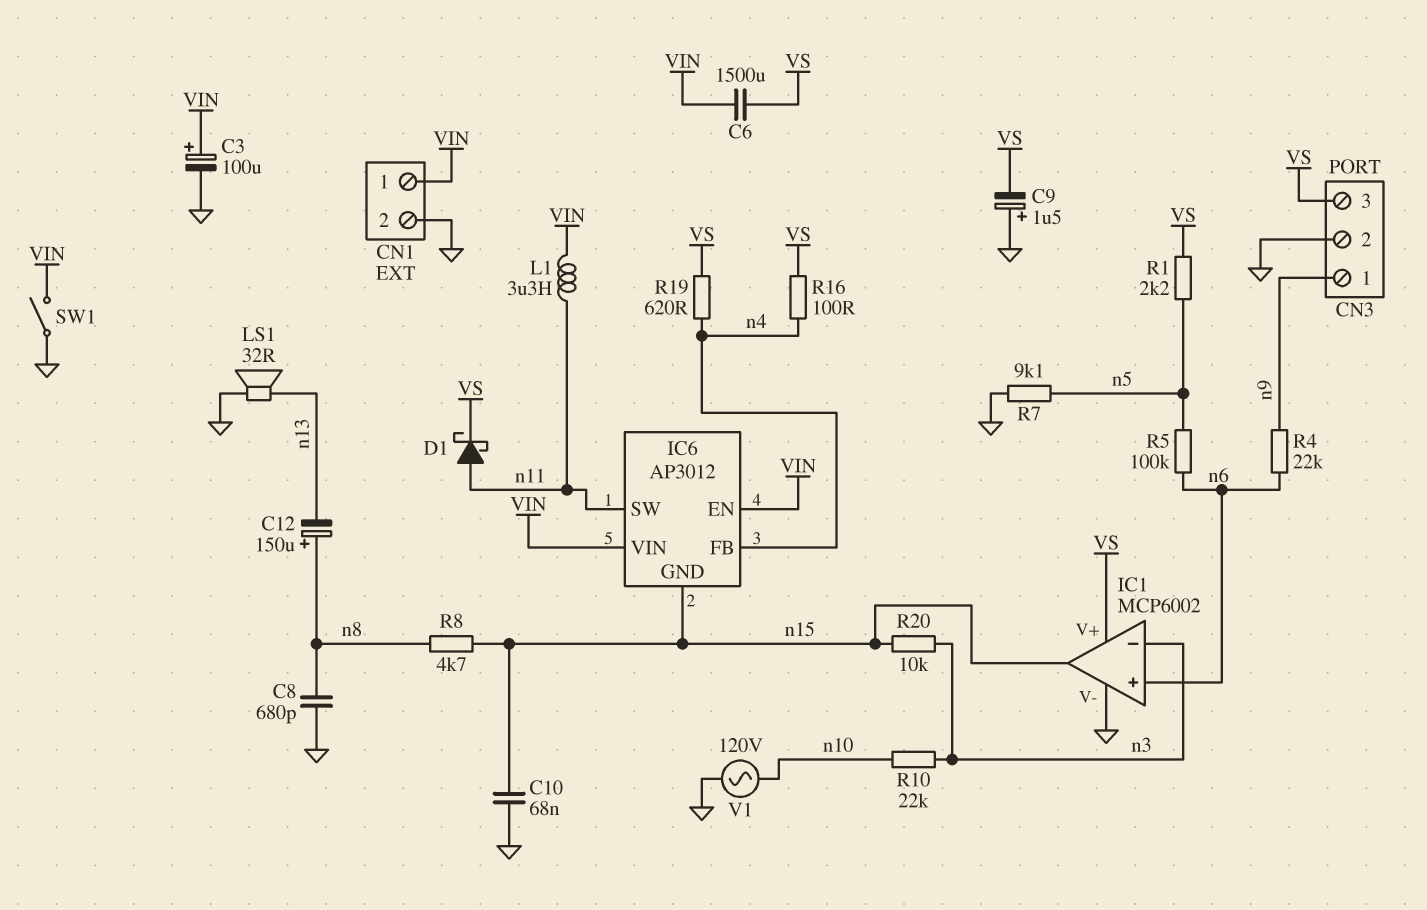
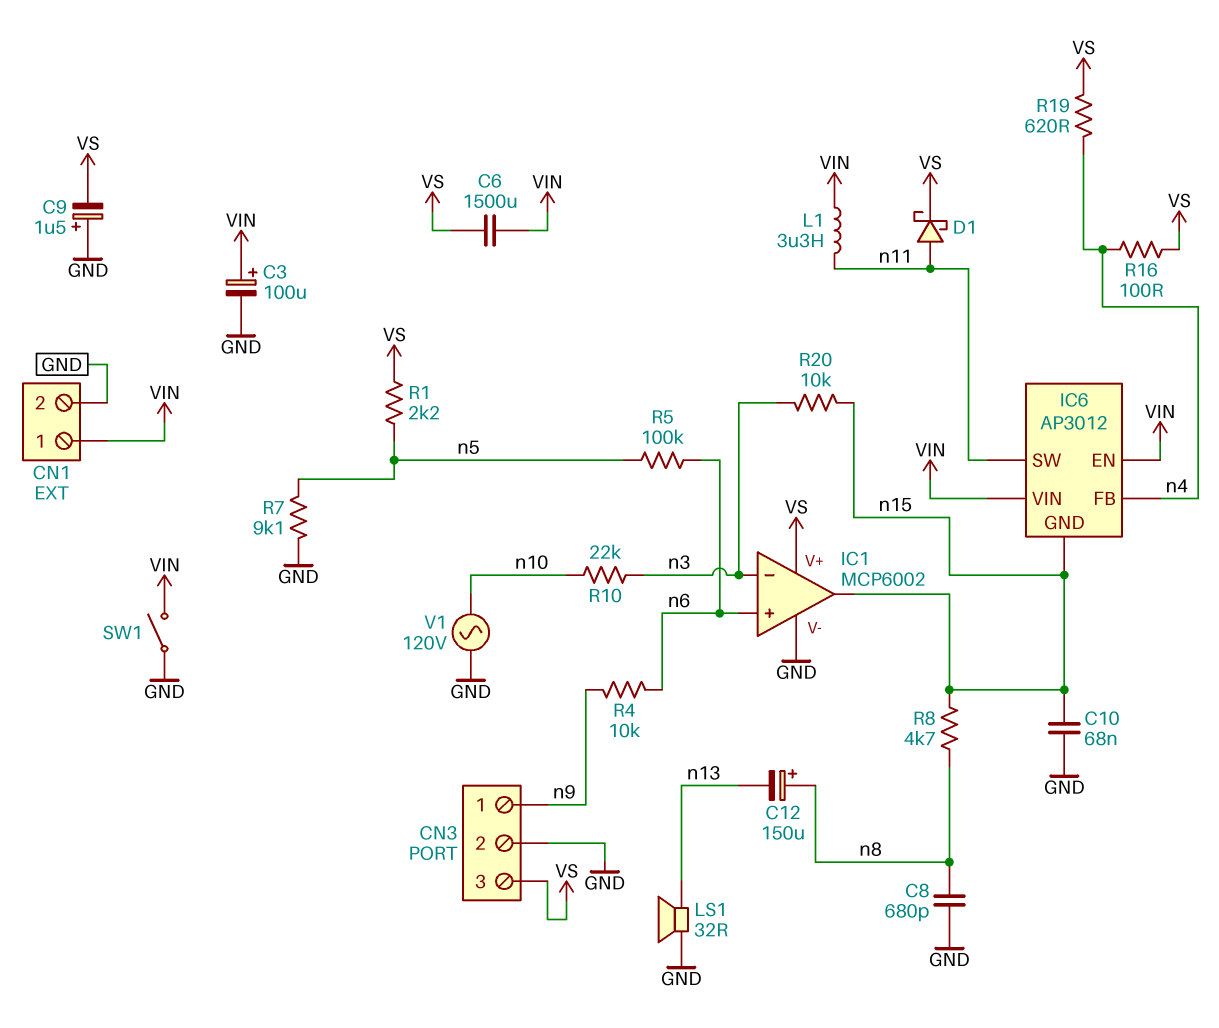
R4: 22k (n6, n9) -> 10k (n6, n9)

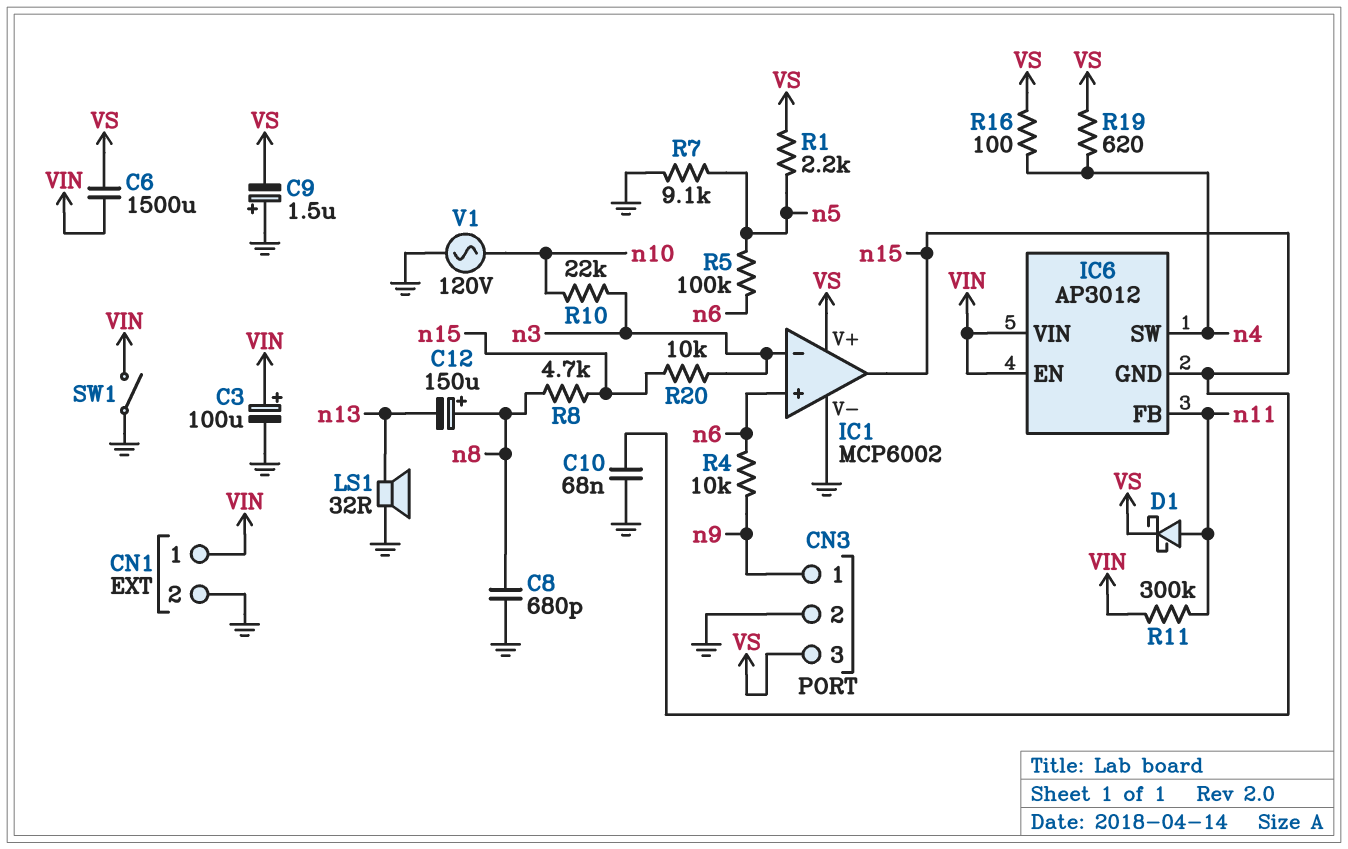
IC6 pin FB: n4 -> n11
IC6 pin SW: n11 -> n4
L1: 3.3uH (VIN, n11) -> none
R11: none -> 300k (VIN, n11)

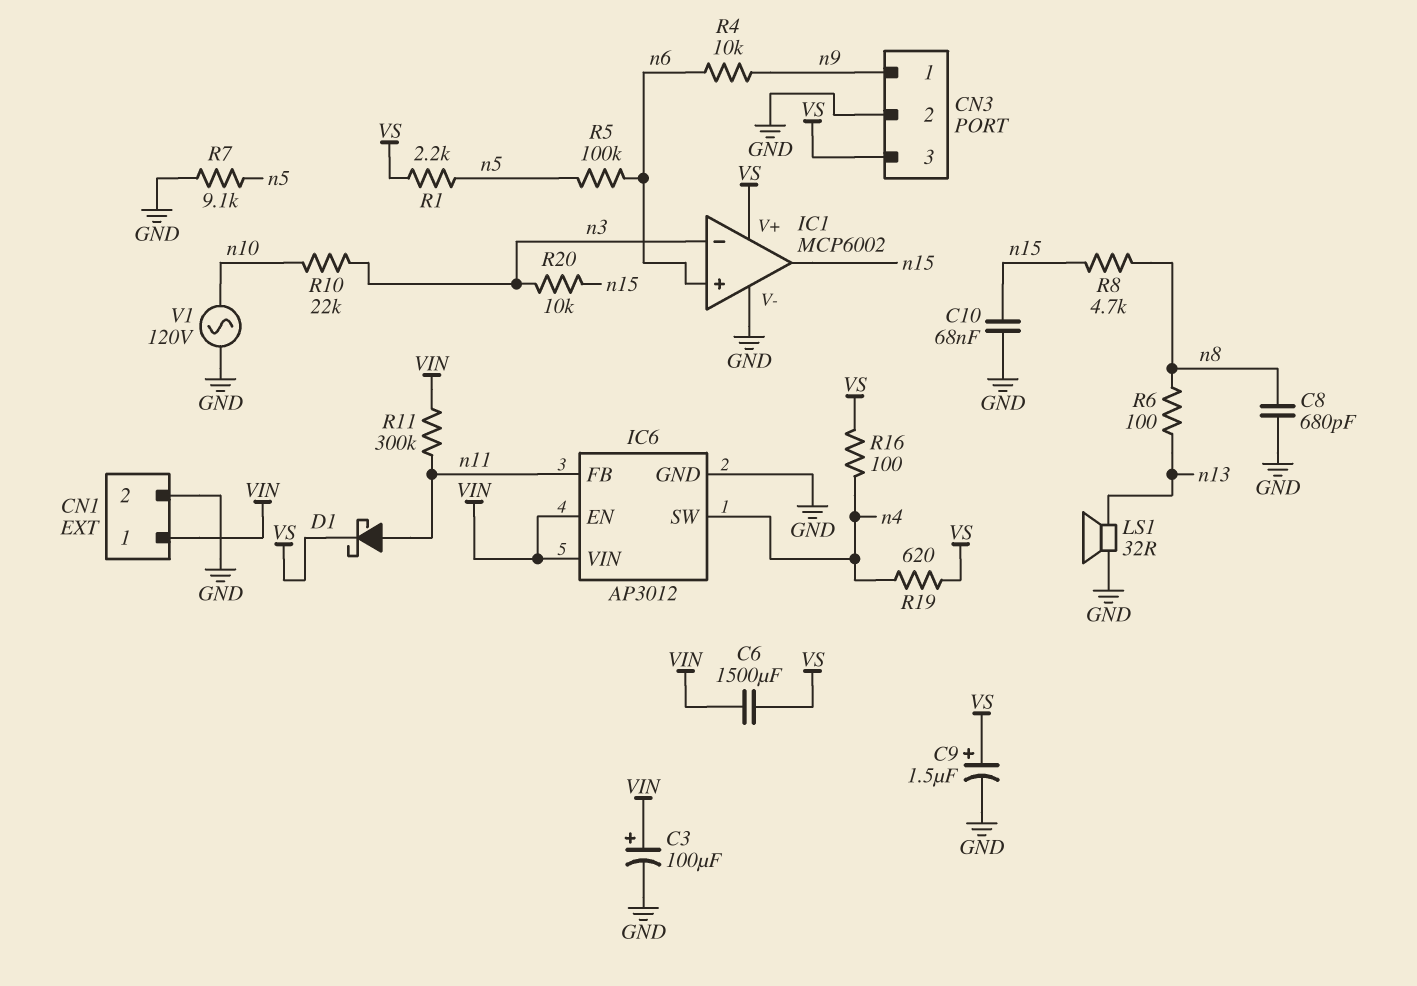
C9: 1.5uF (plus GND, minus VS) -> 1.5uF (plus VS, minus GND)
C12: 150uF (plus n8, minus n13) -> none
IC6 pin GND: n15 -> GND
R6: none -> 100 (n8, n13)
SW1: switch (GND, VIN) -> none

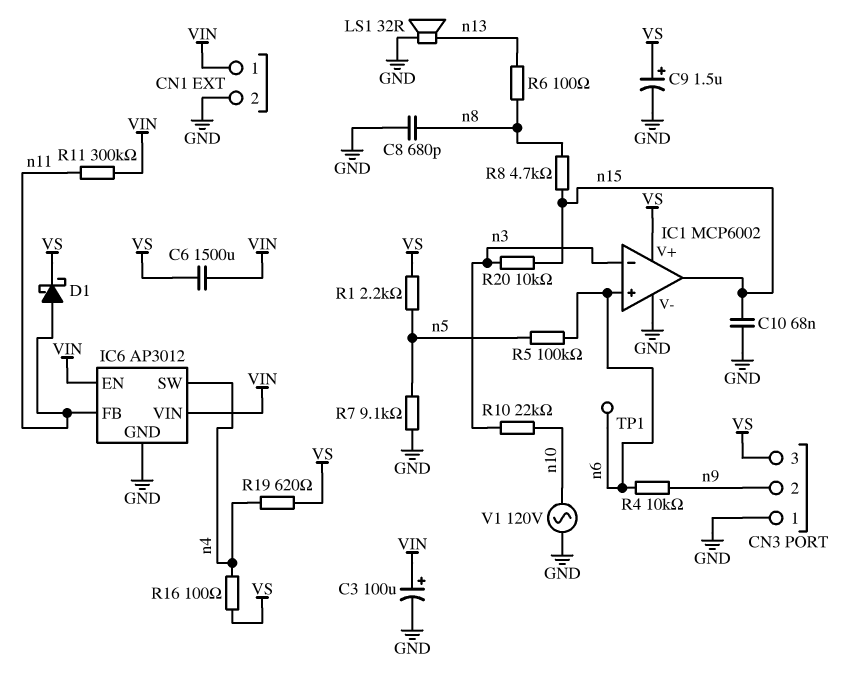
CN3 pin 1: n9 -> GND
CN3 pin 2: GND -> n9
TP1: none -> test point (n6)

